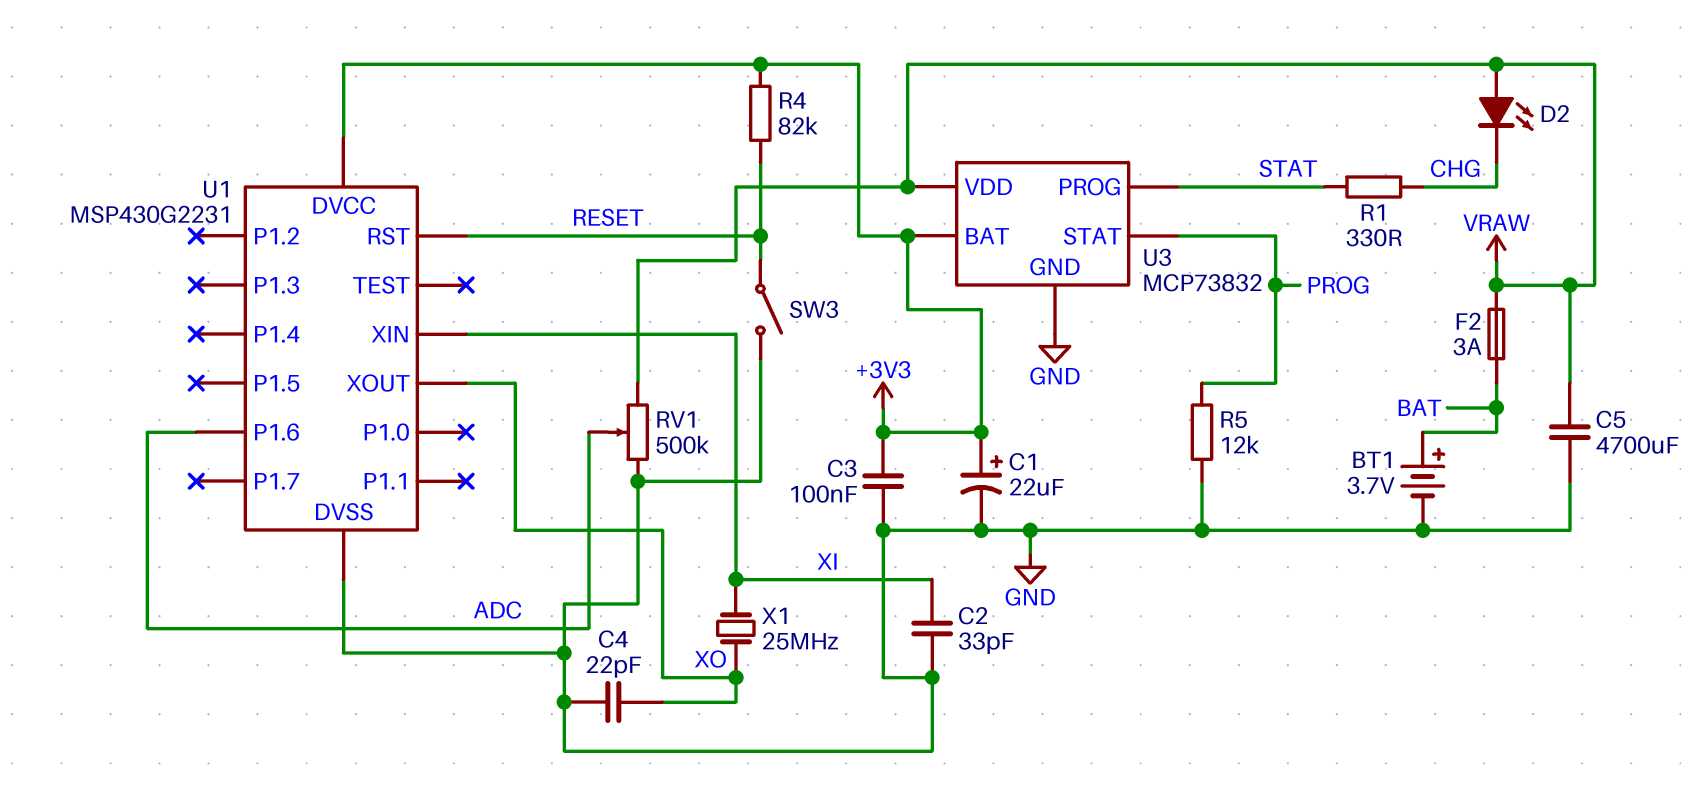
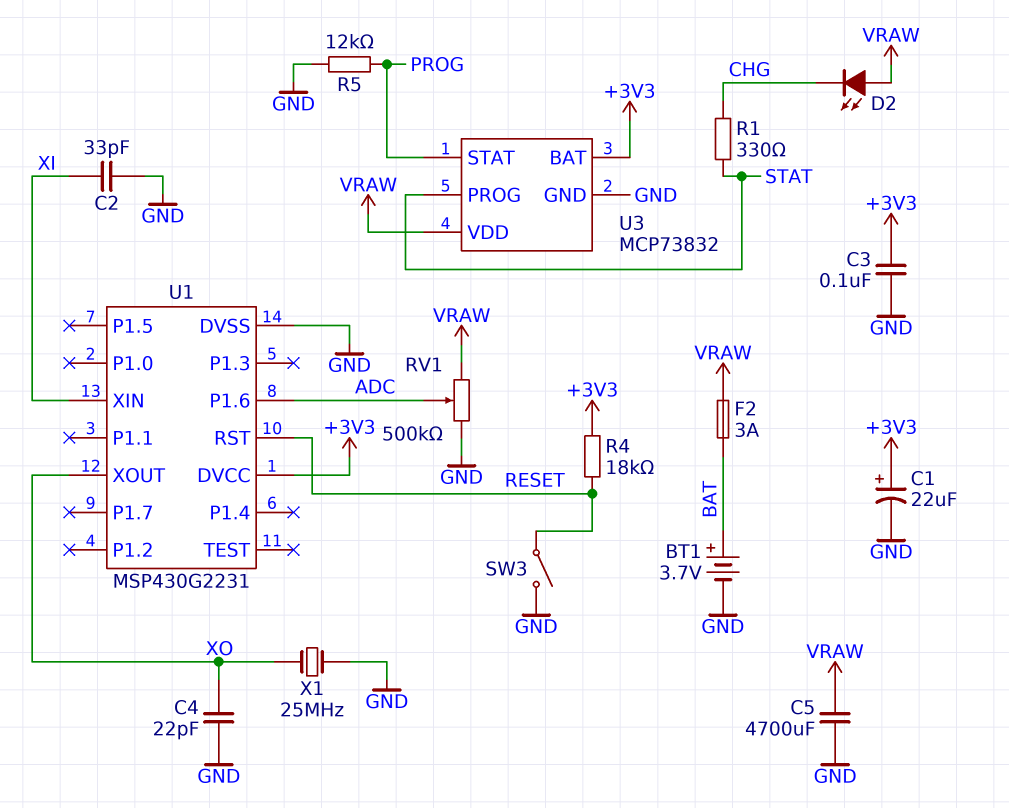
R4: 82k (+3V3, RESET) -> 18k (+3V3, RESET)
X1: 25MHz (XI, XO) -> 25MHz (GND, XO)

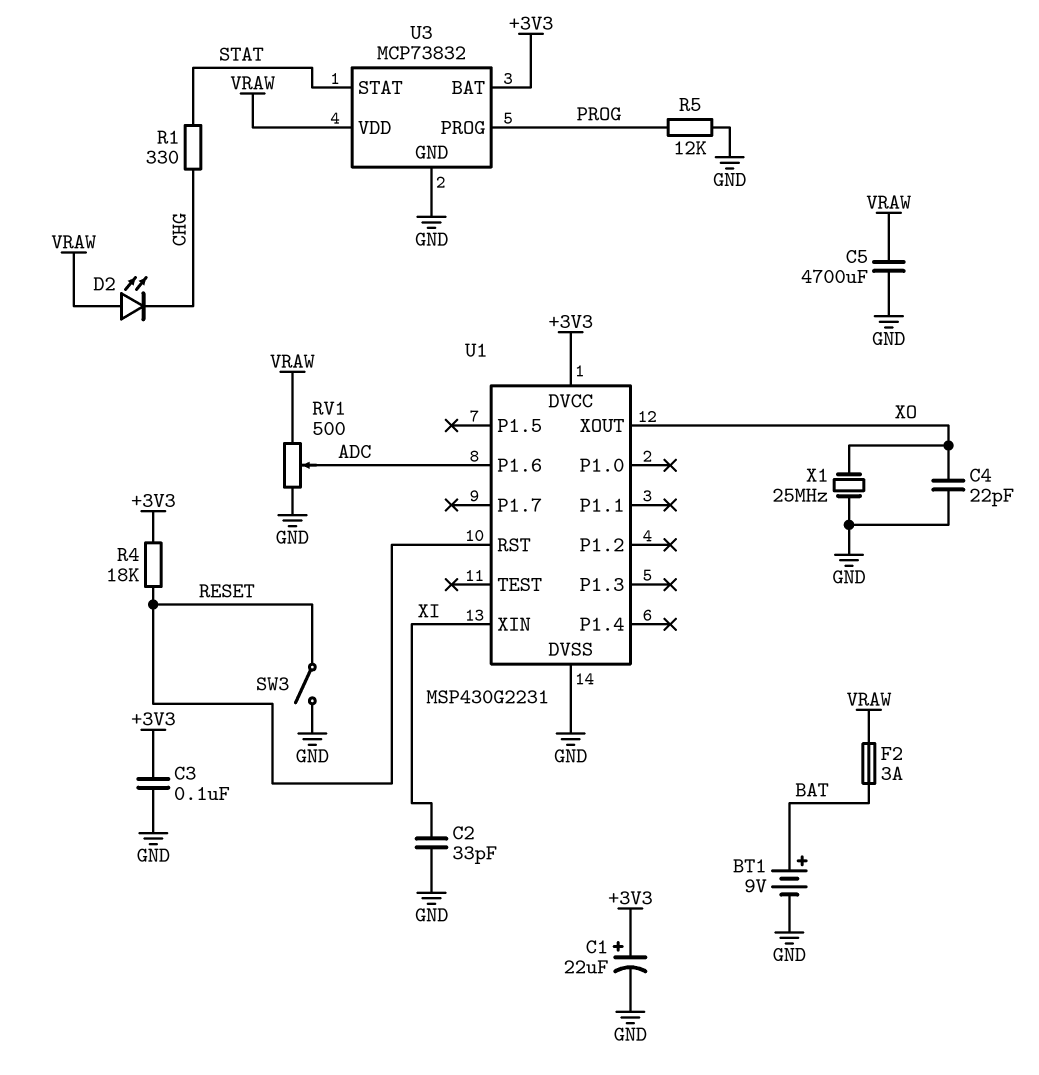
BT1: 3.7V (plus BAT, minus GND) -> 9V (plus BAT, minus GND)
RV1: 500k (GND, VRAW, wiper ADC) -> 500 (GND, VRAW, wiper ADC)
U3 pin PROG: STAT -> PROG
U3 pin STAT: PROG -> STAT

